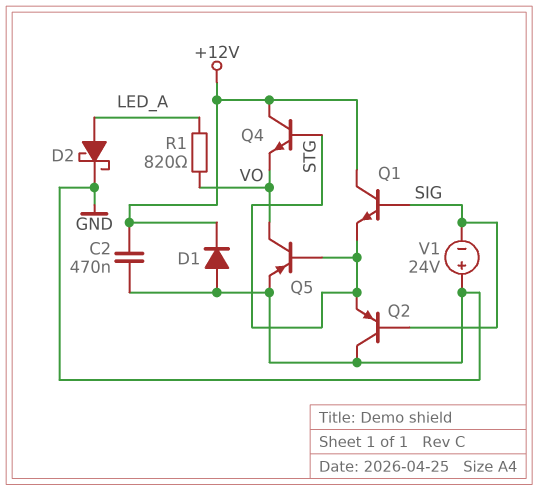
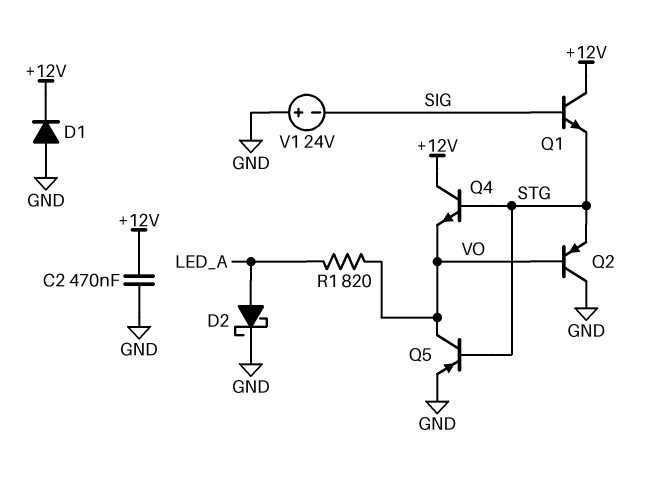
Q2: PNP (B SIG, C GND, E STG) -> PNP (B VO, C GND, E STG)

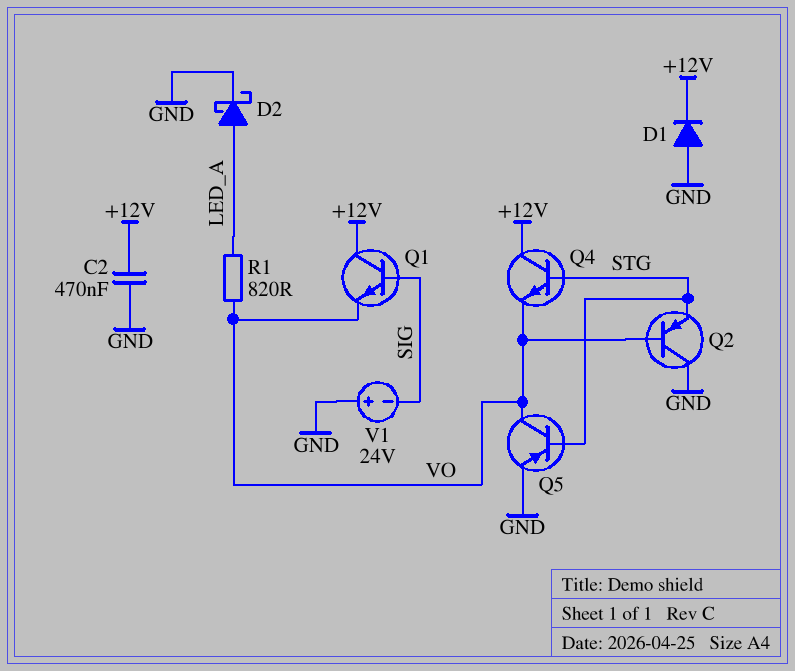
Q1: NPN (B SIG, C +12V, E STG) -> NPN (B SIG, C +12V, E VO)

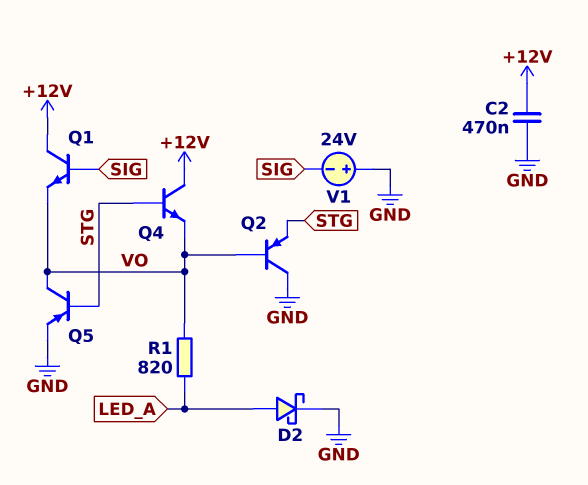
D1: diode (A GND, K +12V) -> none

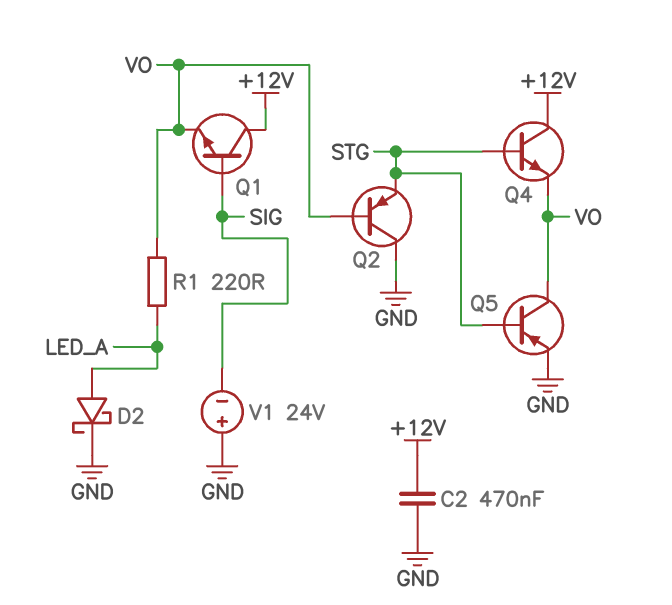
R1: 820 (LED_A, VO) -> 220 (LED_A, VO)

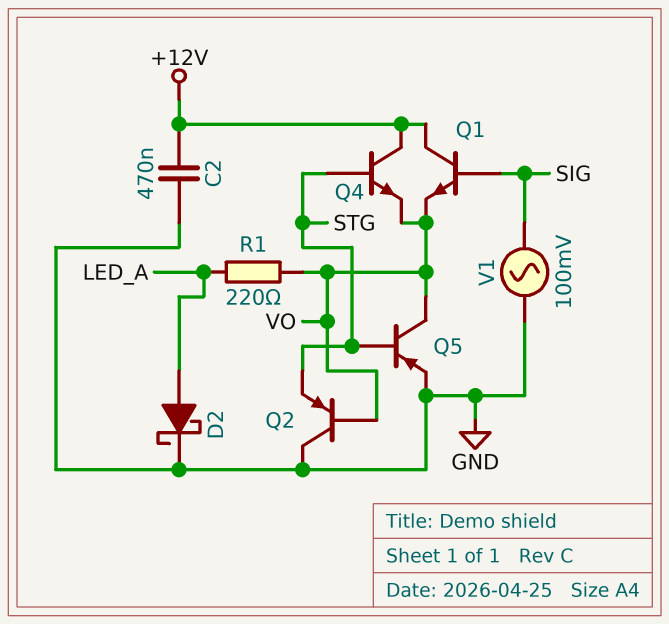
V1: 24V (plus GND, minus SIG) -> AC 100mV (GND, SIG)

